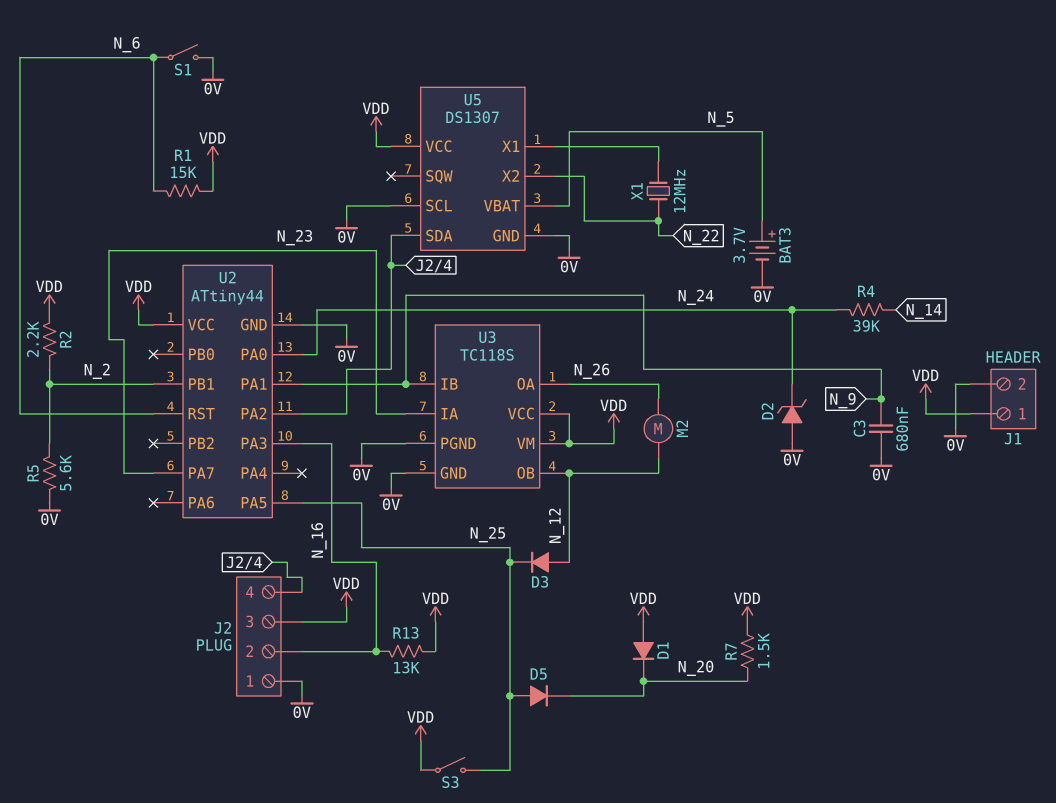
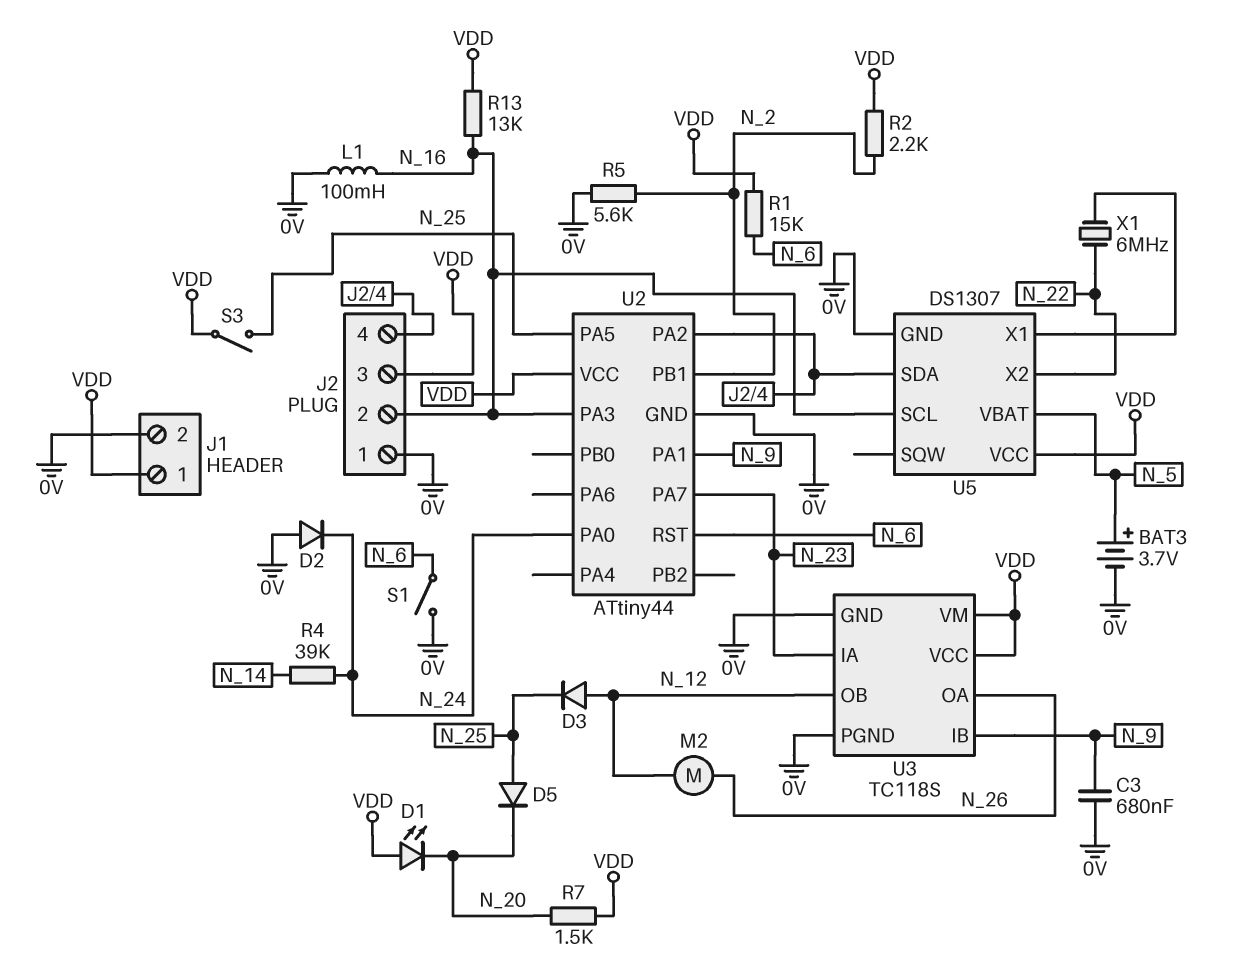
D1: diode (A VDD, K N_20) -> LED (A VDD, K N_20)
D2: zener (A 0V, K N_24) -> diode (A 0V, K N_24)
L1: none -> 100mH (0V, N_16)
U5 pin SCL: 0V -> N_16
X1: 12MHz (N_22, U5/X1) -> 6MHz (N_22, U5/X1)

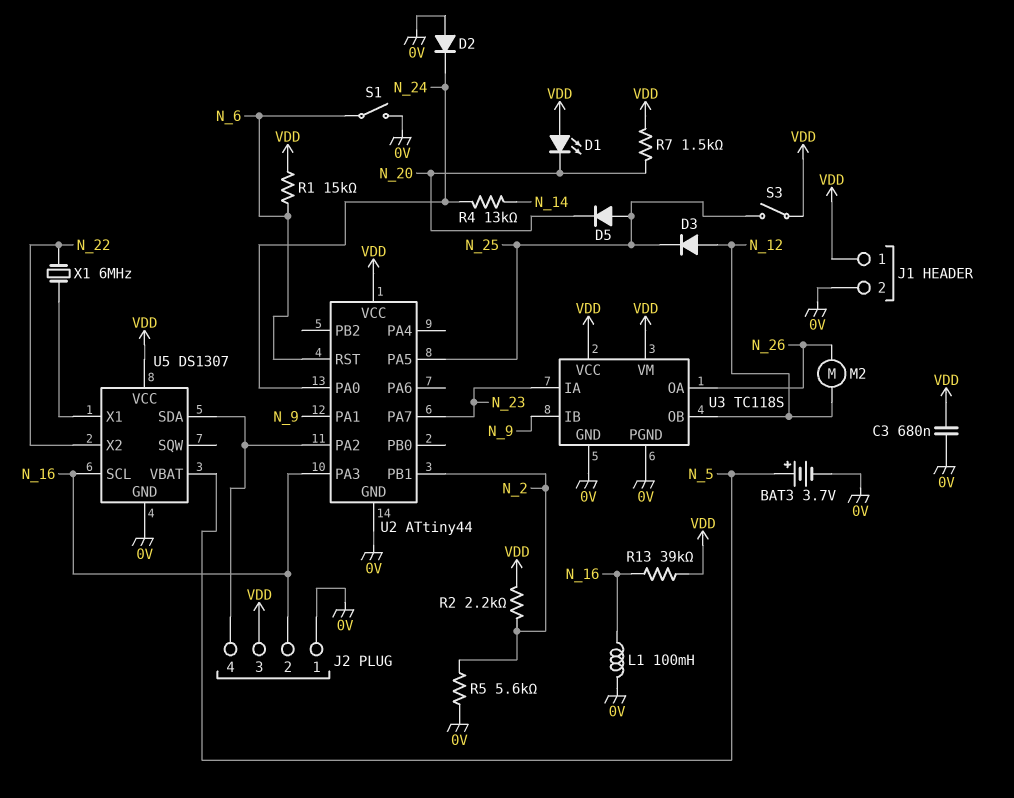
C3: 680nF (0V, N_9) -> 680nF (0V, VDD)
R4: 39k (N_14, N_24) -> 13k (N_14, N_24)
R13: 13k (N_16, VDD) -> 39k (N_16, VDD)

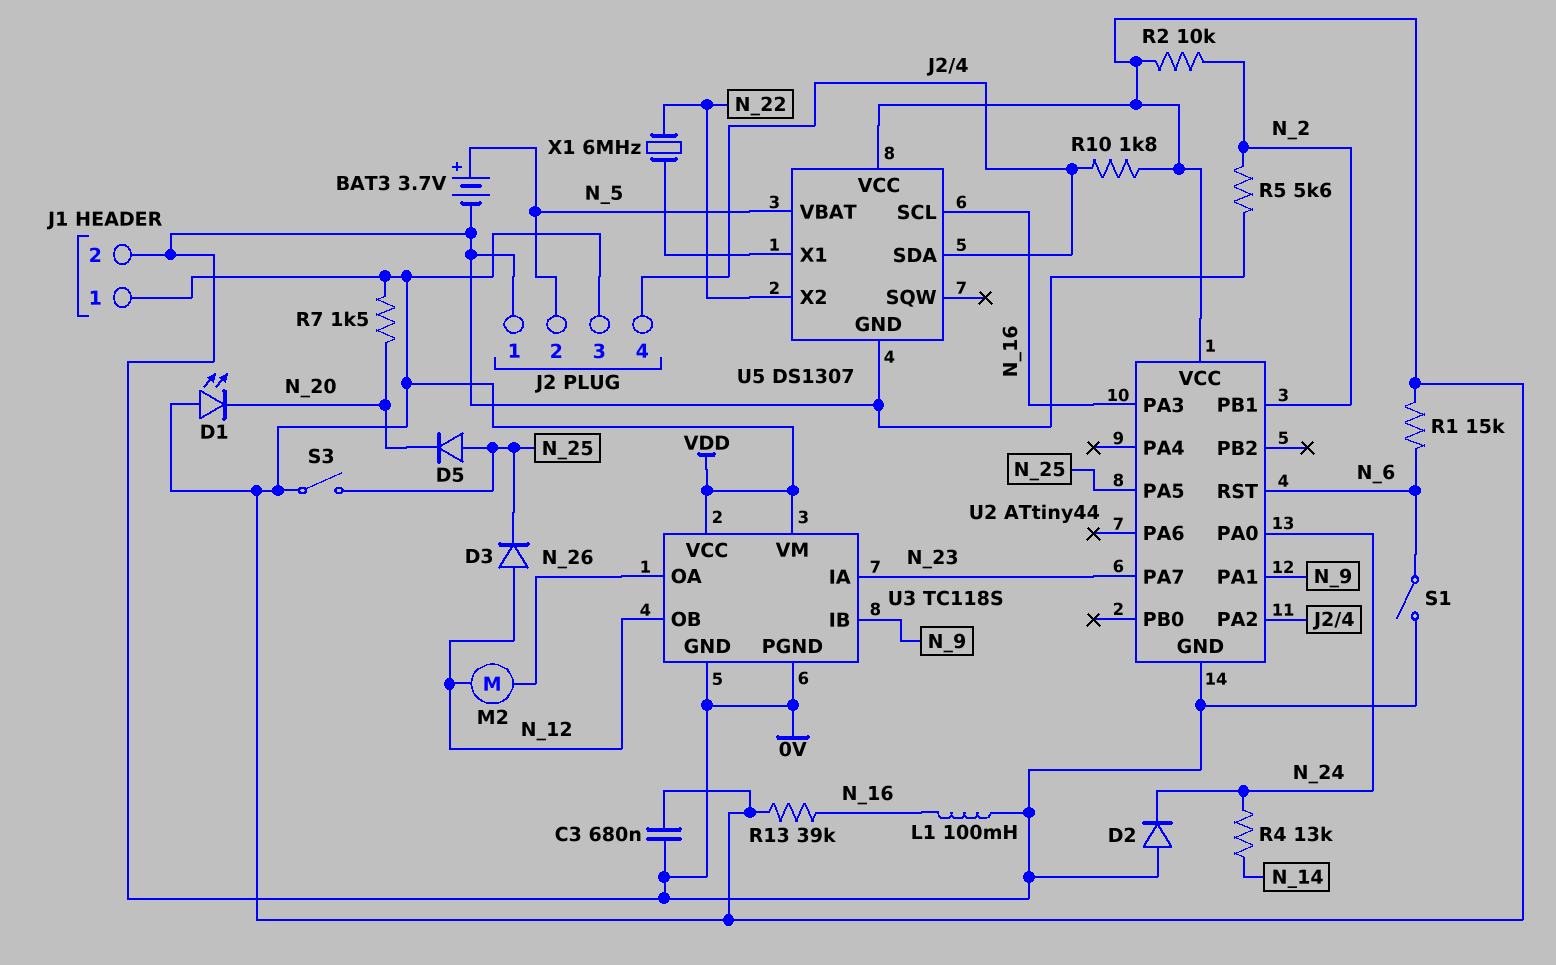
J2 pin 2: N_16 -> N_5
R2: 2.2k (N_2, VDD) -> 10k (N_2, VDD)
R10: none -> 1.8k (J2/4, VDD)

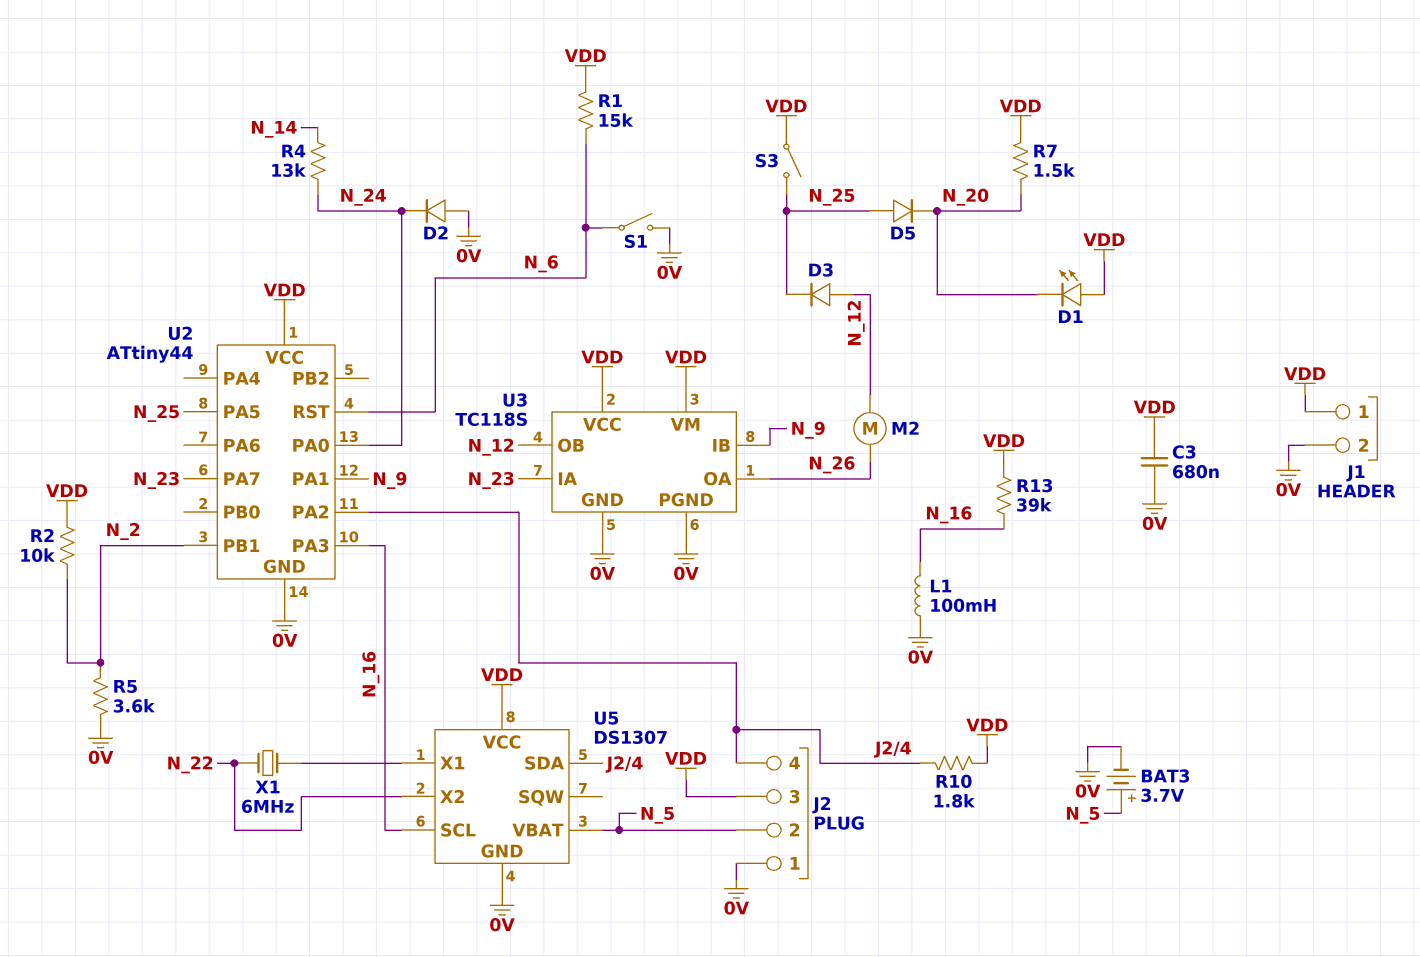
R5: 5.6k (0V, N_2) -> 3.6k (0V, N_2)

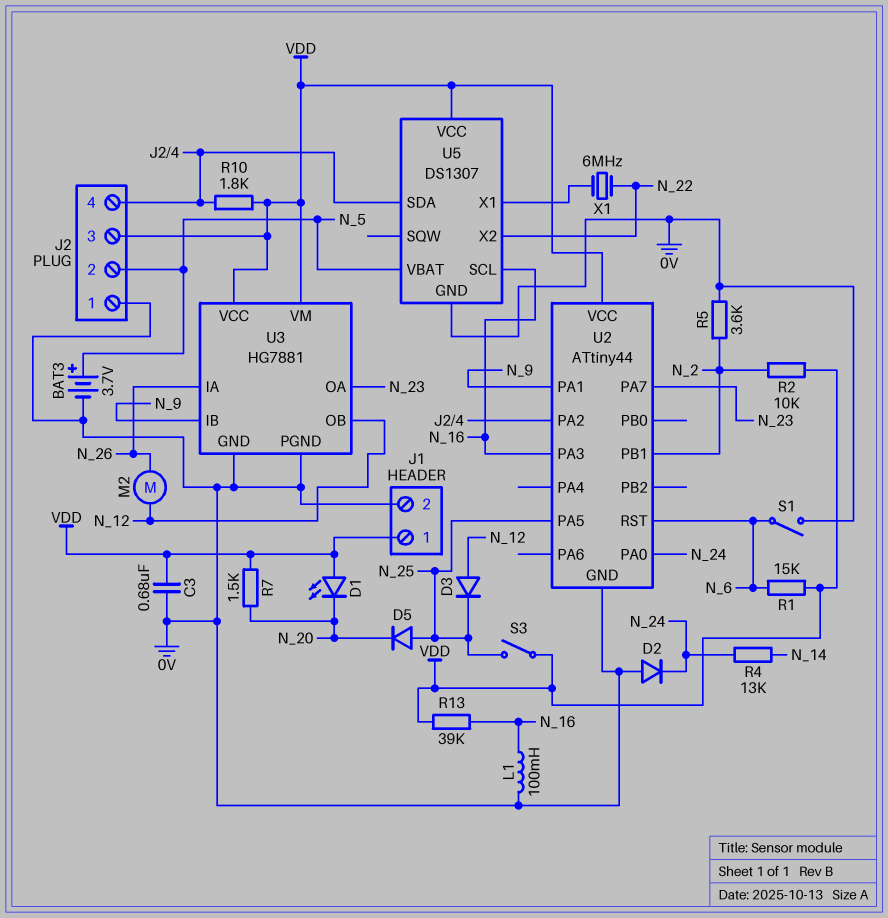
U3: TC118S -> HG7881
U3 pin IA: N_23 -> N_26
U3 pin OA: N_26 -> N_23

